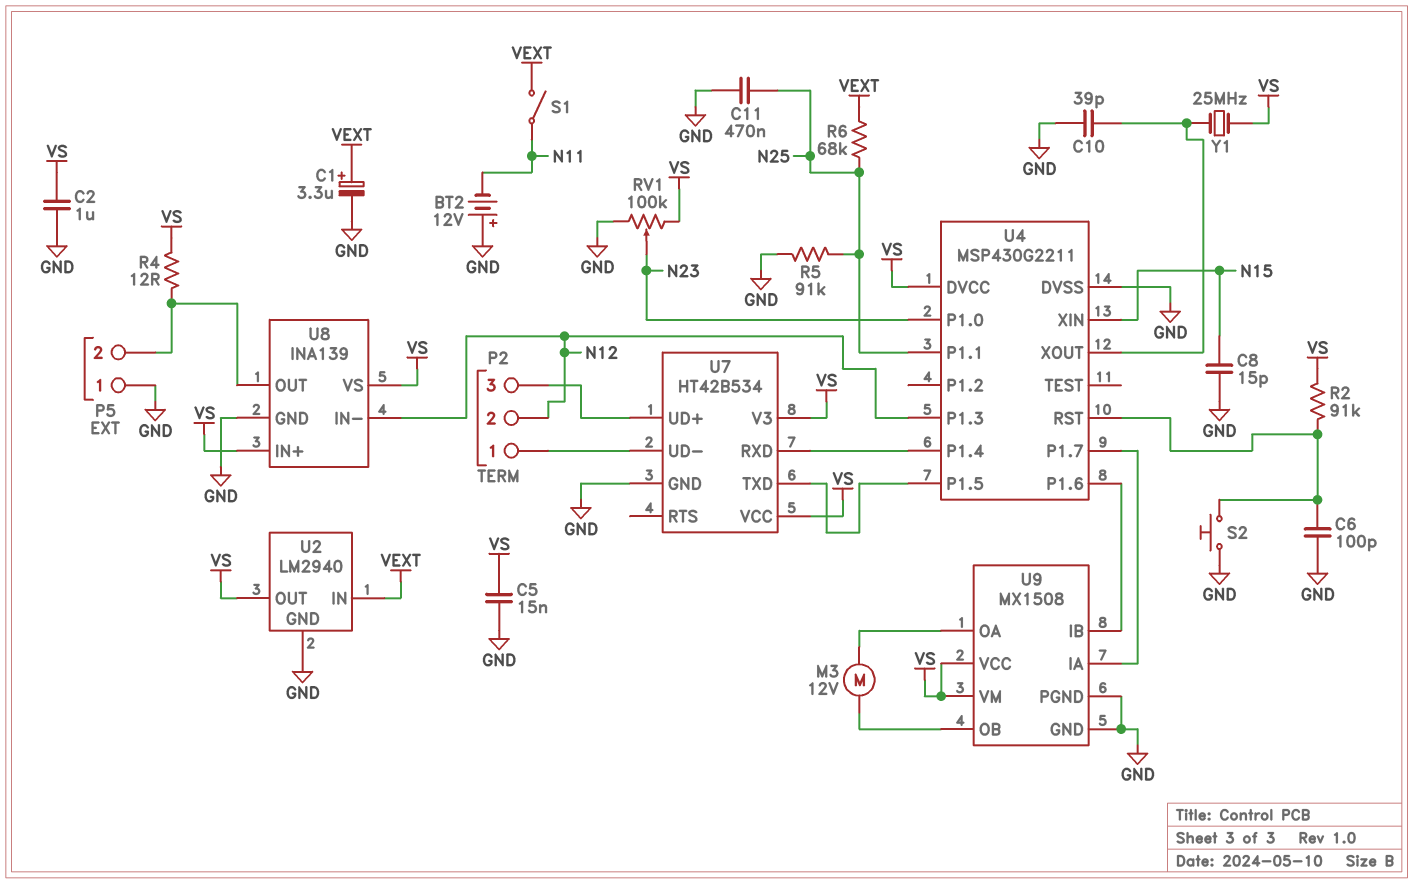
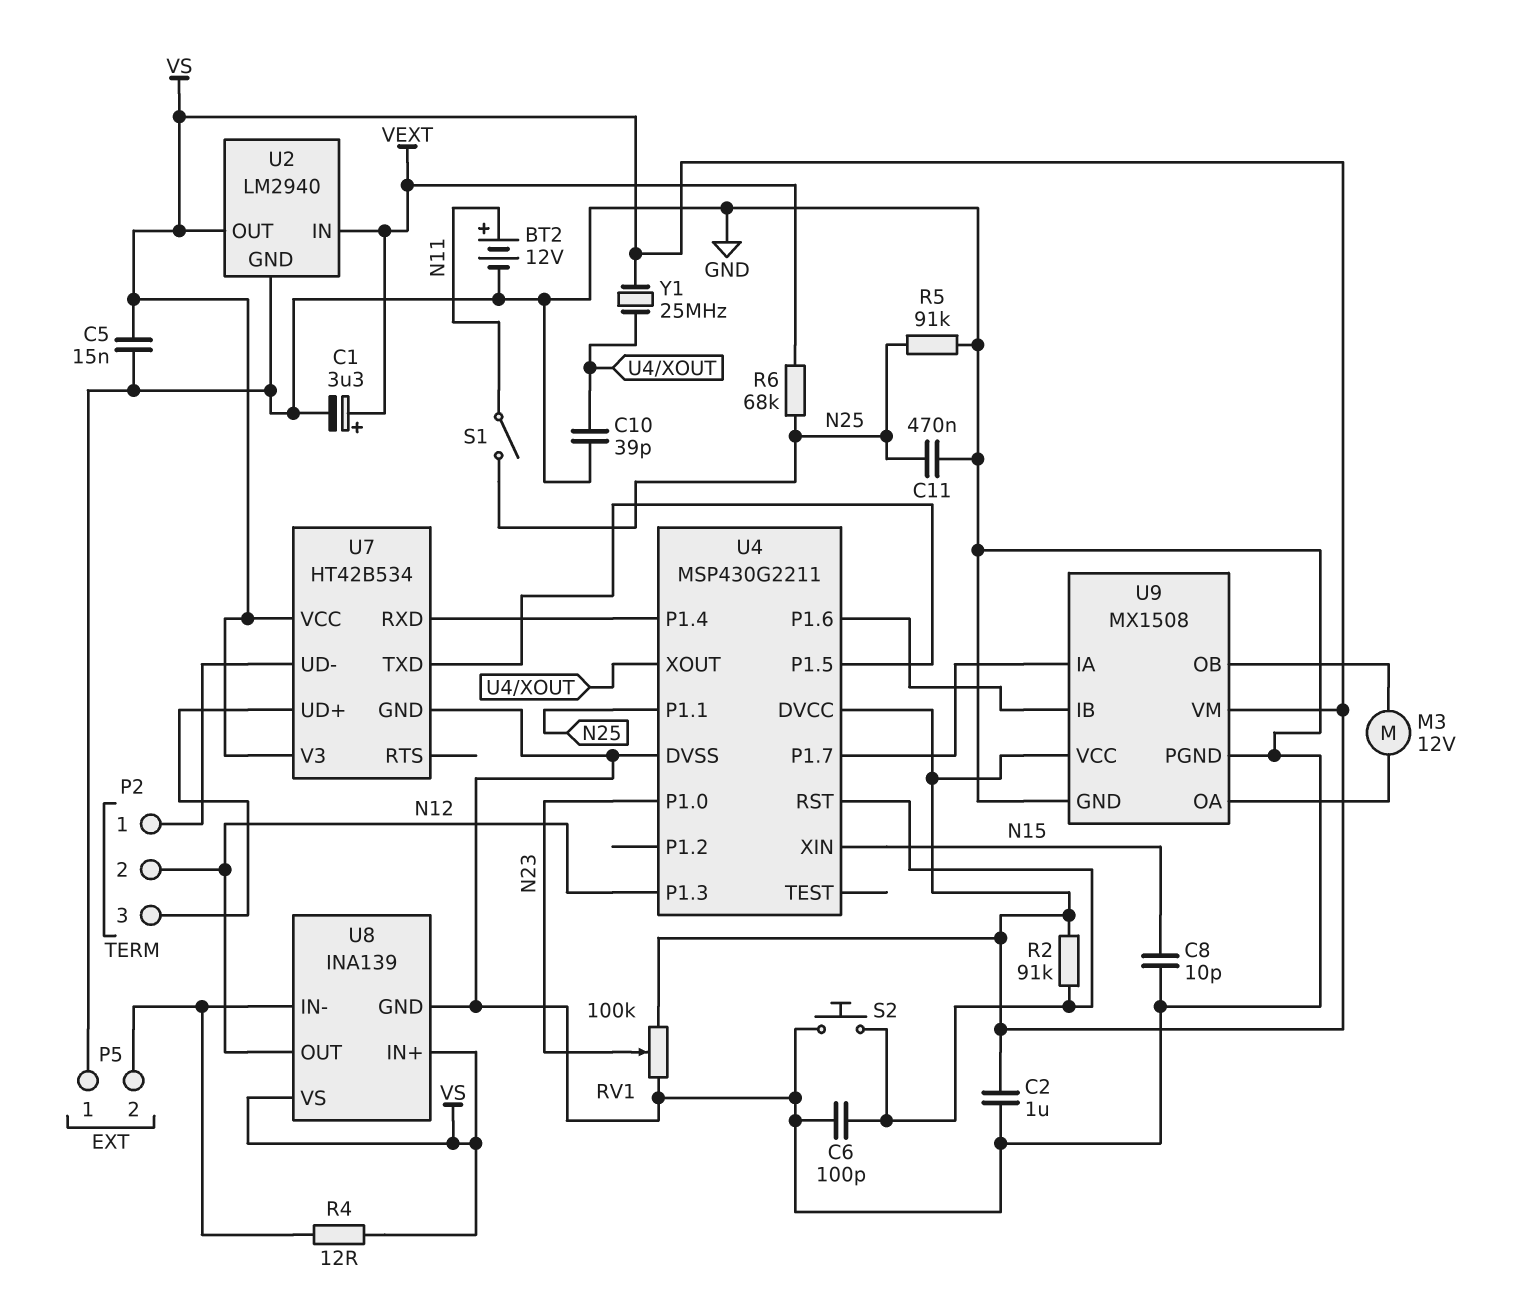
BT2: 12V (plus GND, minus N11) -> 12V (plus N11, minus GND)
C8: 15pF (GND, N15) -> 10pF (GND, N15)
S1: switch (N11, VEXT) -> switch (N11, N25)
U8 pin IN-: N12 -> P5/2
U8 pin OUT: P5/2 -> N12

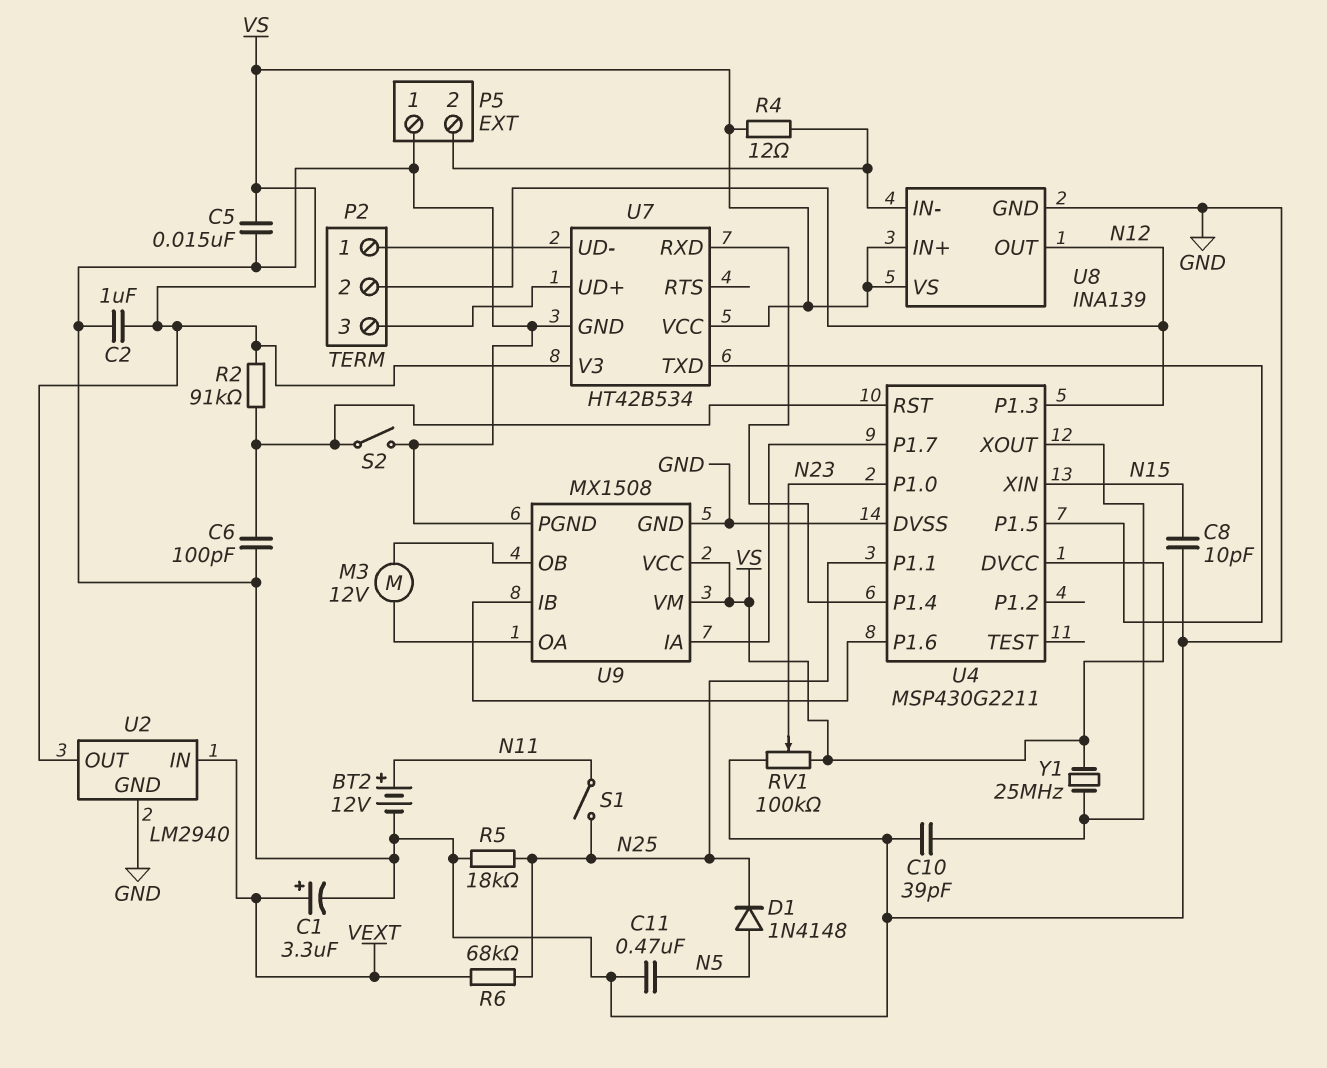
C11: 470nF (GND, N25) -> 470nF (GND, N5)
D1: none -> diode 1N4148 (A N5, K N25)
R5: 91k (GND, N25) -> 18k (GND, N25)
S2: button (GND, U4/RST) -> switch (GND, U4/RST)

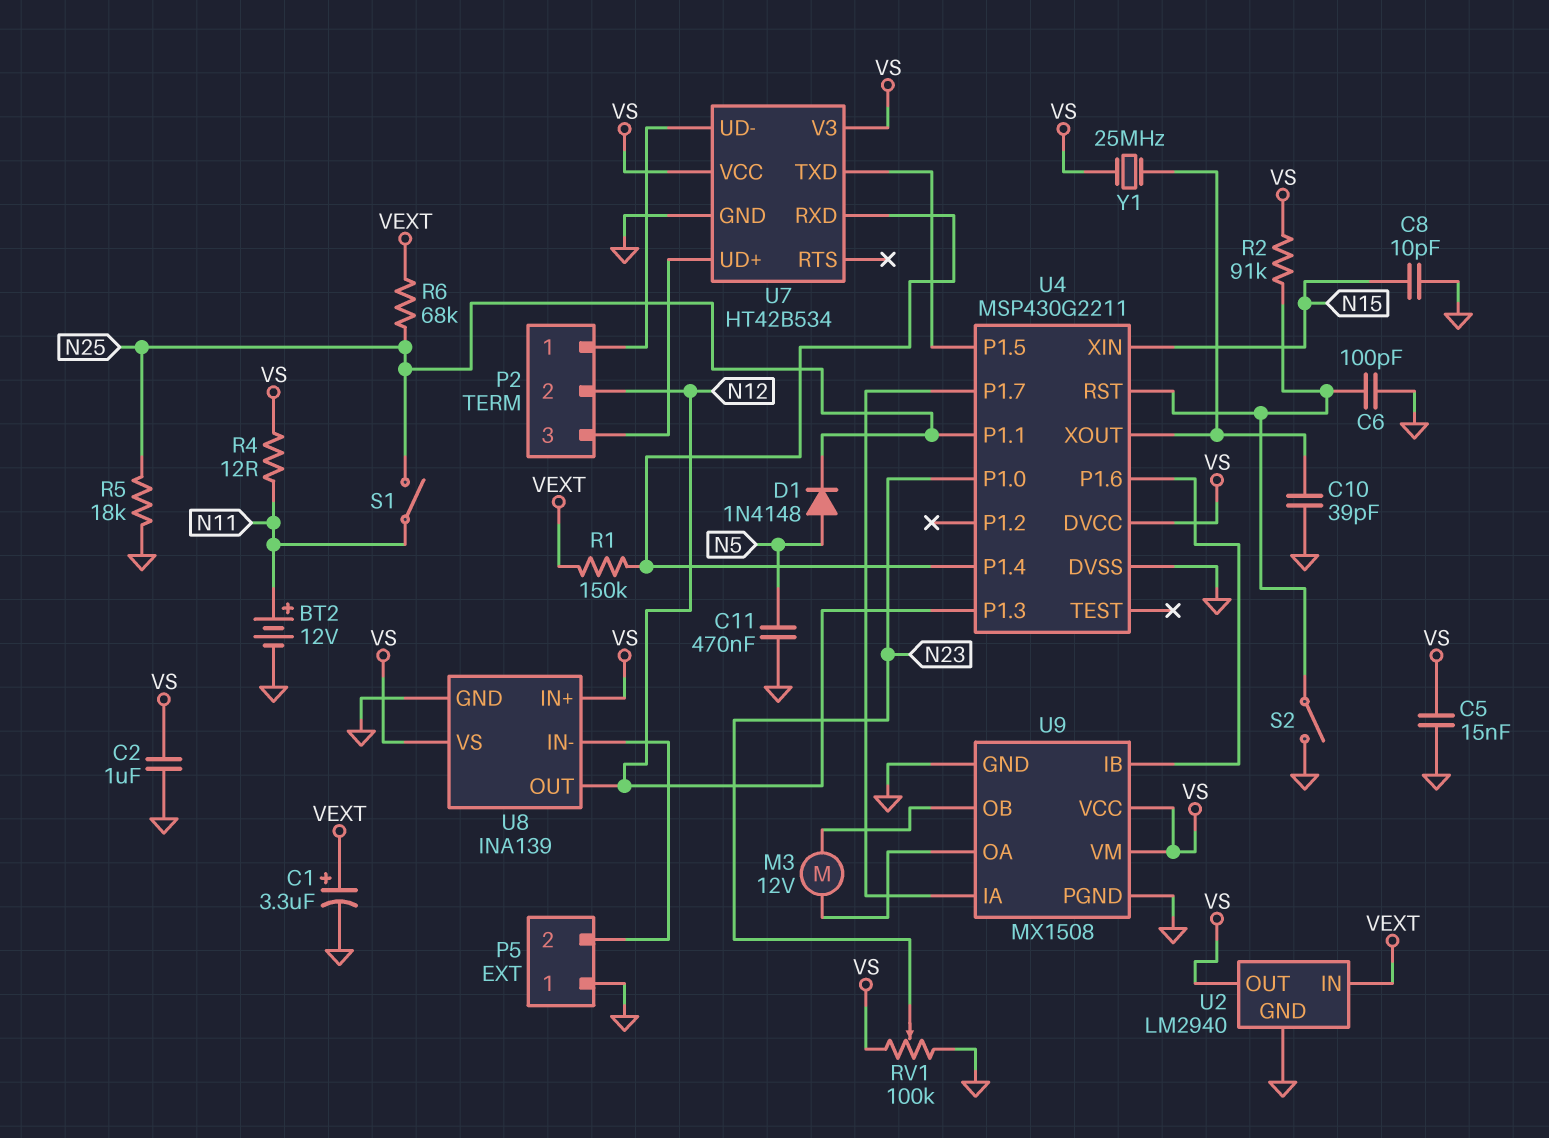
R1: none -> 150k (U4/P1.4, VEXT)
R4: 12 (P5/2, VS) -> 12 (N11, VS)

